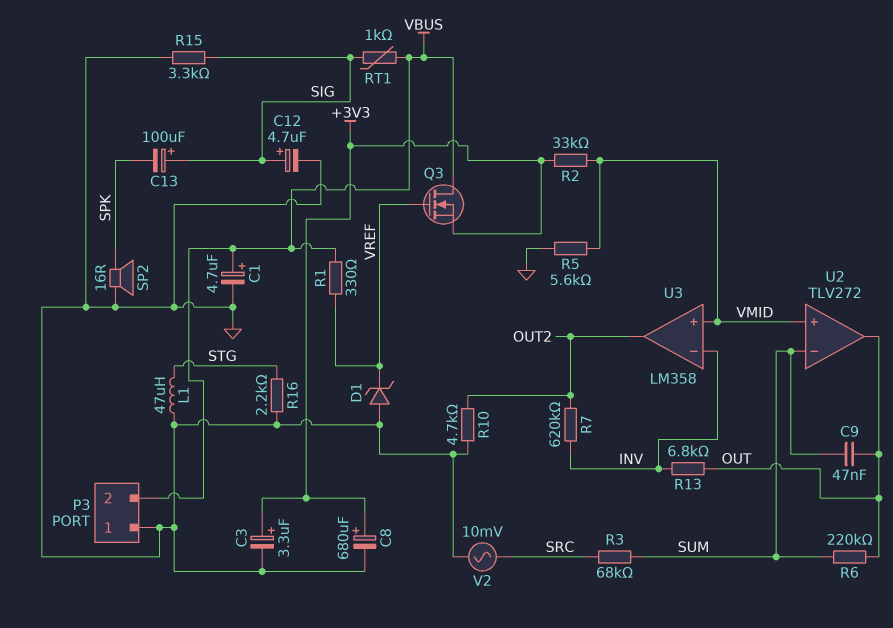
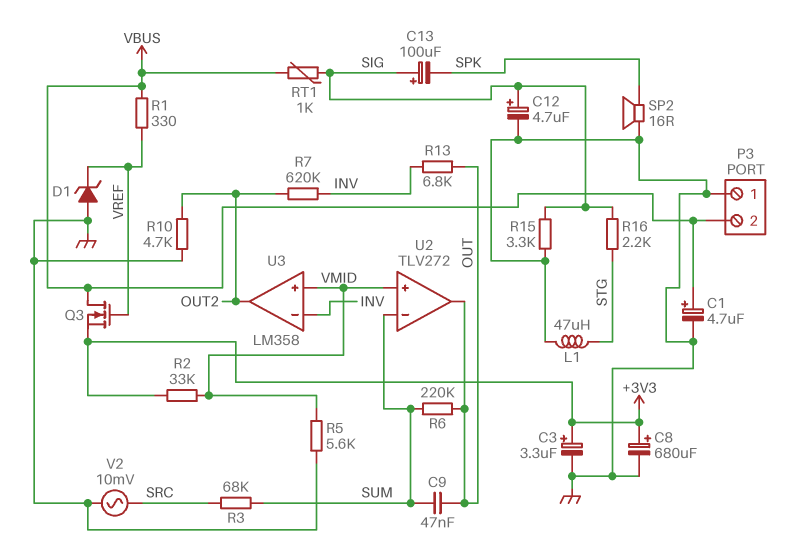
R16: 2.2k (GND, STG) -> 2.2k (SIG, STG)

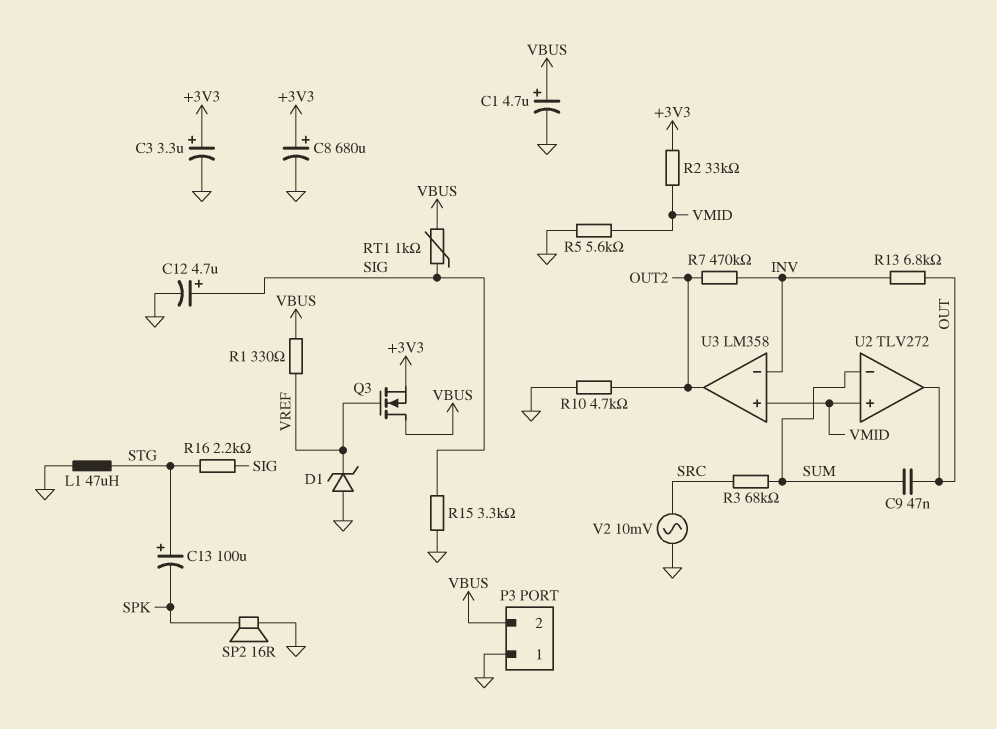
C13: 100uF (plus SIG, minus SPK) -> 100uF (plus STG, minus SPK)
R6: 220k (OUT, SUM) -> none
R7: 620k (INV, OUT2) -> 470k (INV, OUT2)

